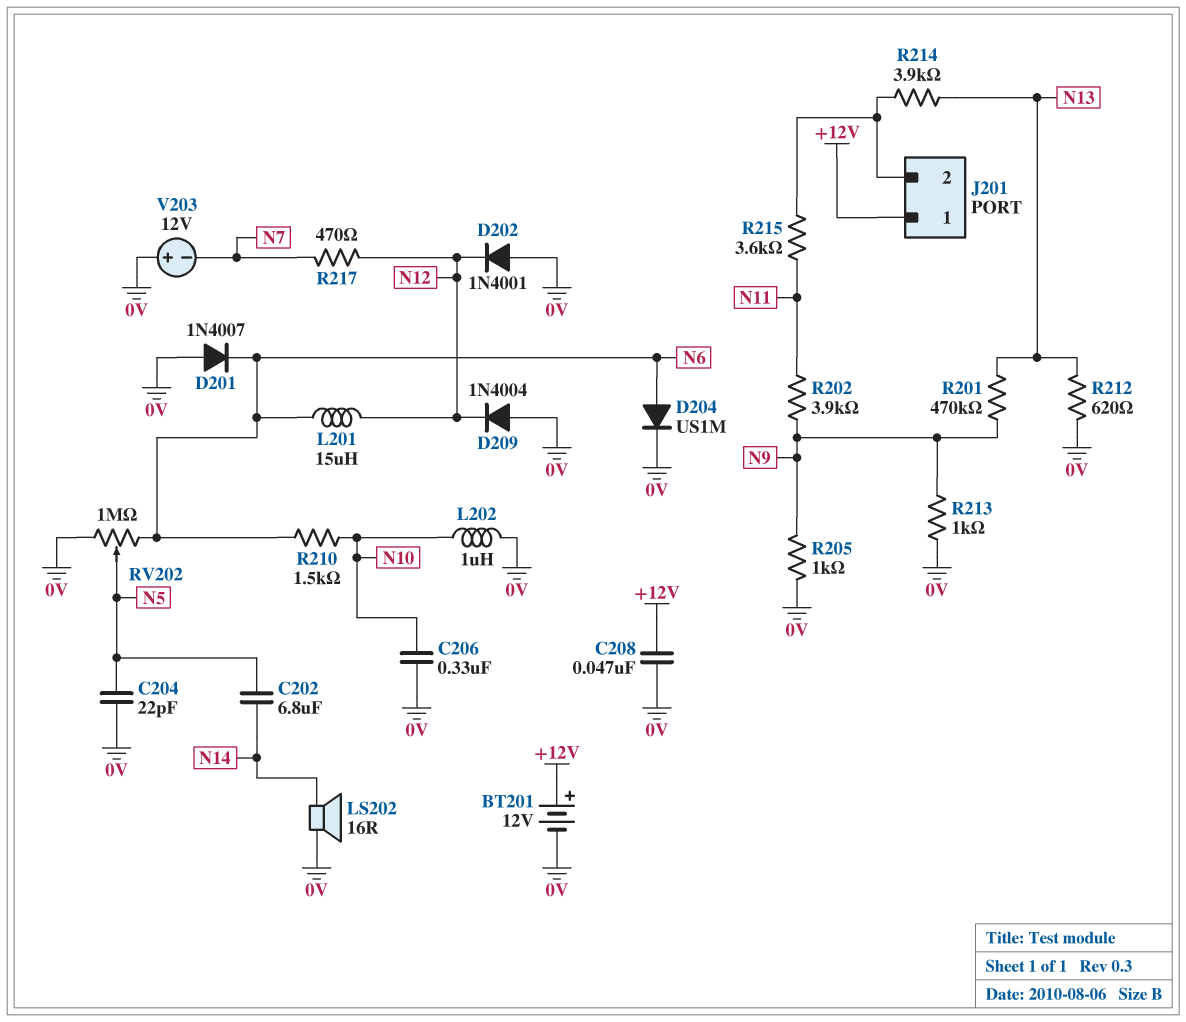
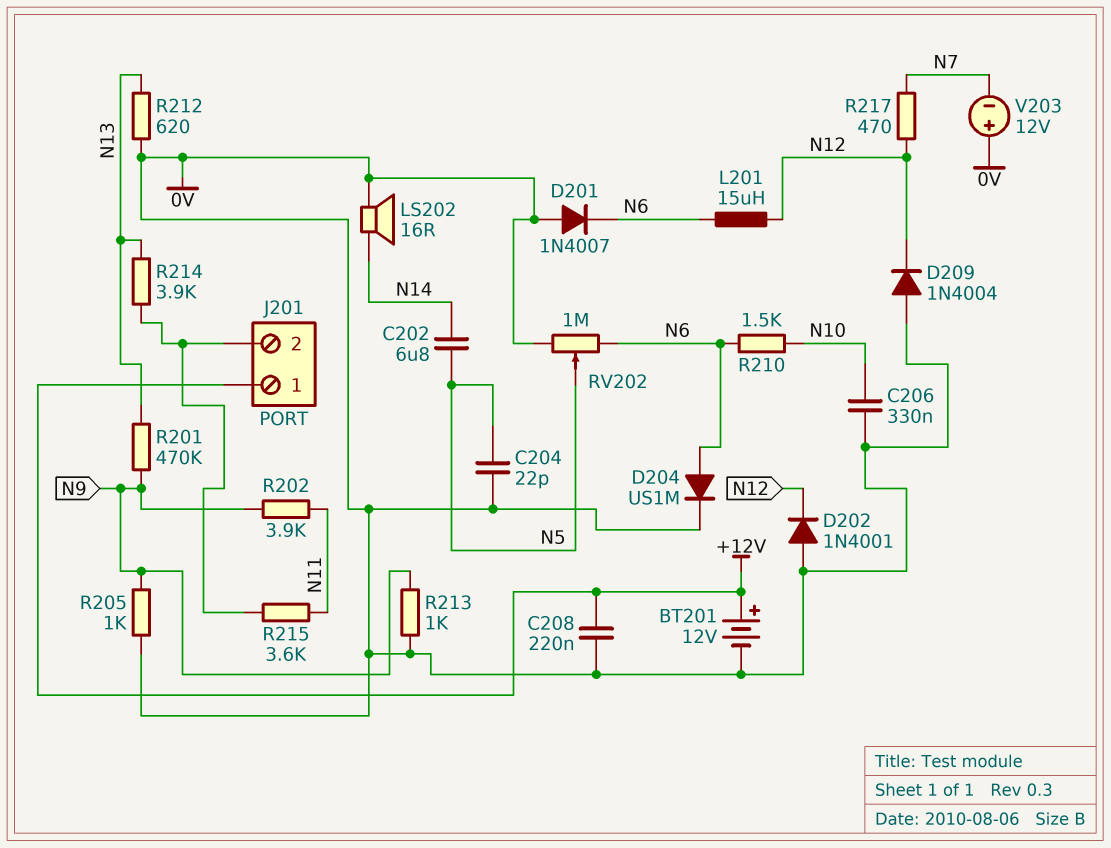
C208: 47nF (+12V, 0V) -> 220nF (+12V, 0V)
L202: 1uH (0V, N10) -> none

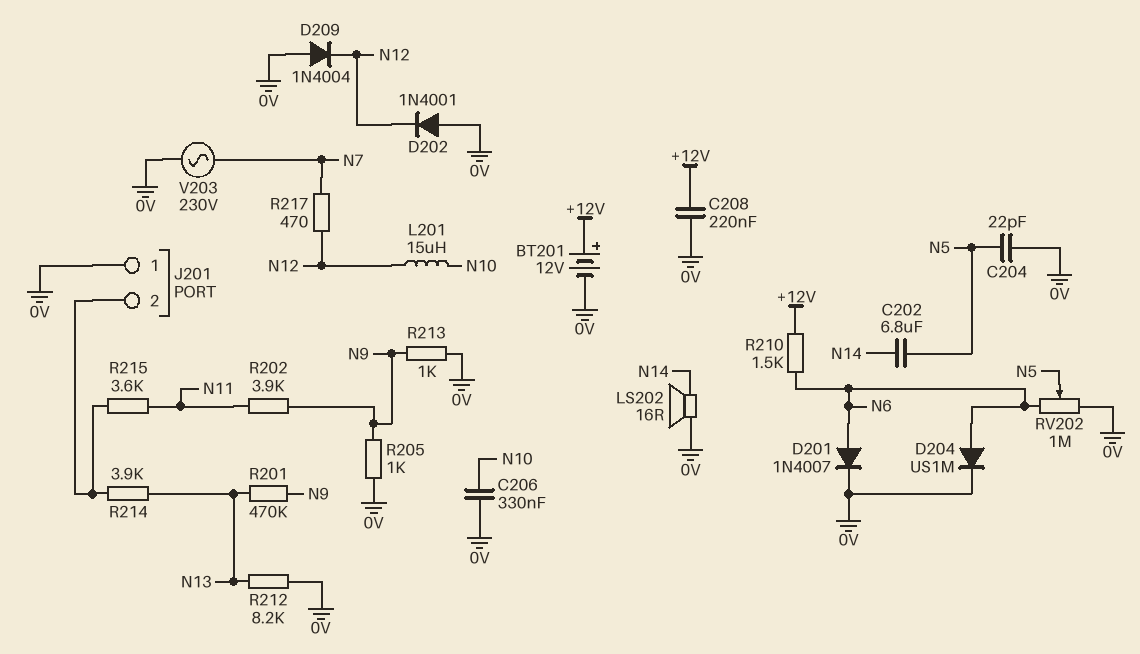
D201: diode 1N4007 (A 0V, K N6) -> diode 1N4007 (A N6, K 0V)
J201 pin 1: +12V -> 0V
L201: 15uH (N6, N12) -> 15uH (N10, N12)
R210: 1.5k (N6, N10) -> 1.5k (+12V, N6)
R212: 620 (0V, N13) -> 8.2k (0V, N13)
V203: 12V (plus 0V, minus N7) -> AC 230V (0V, N7)

